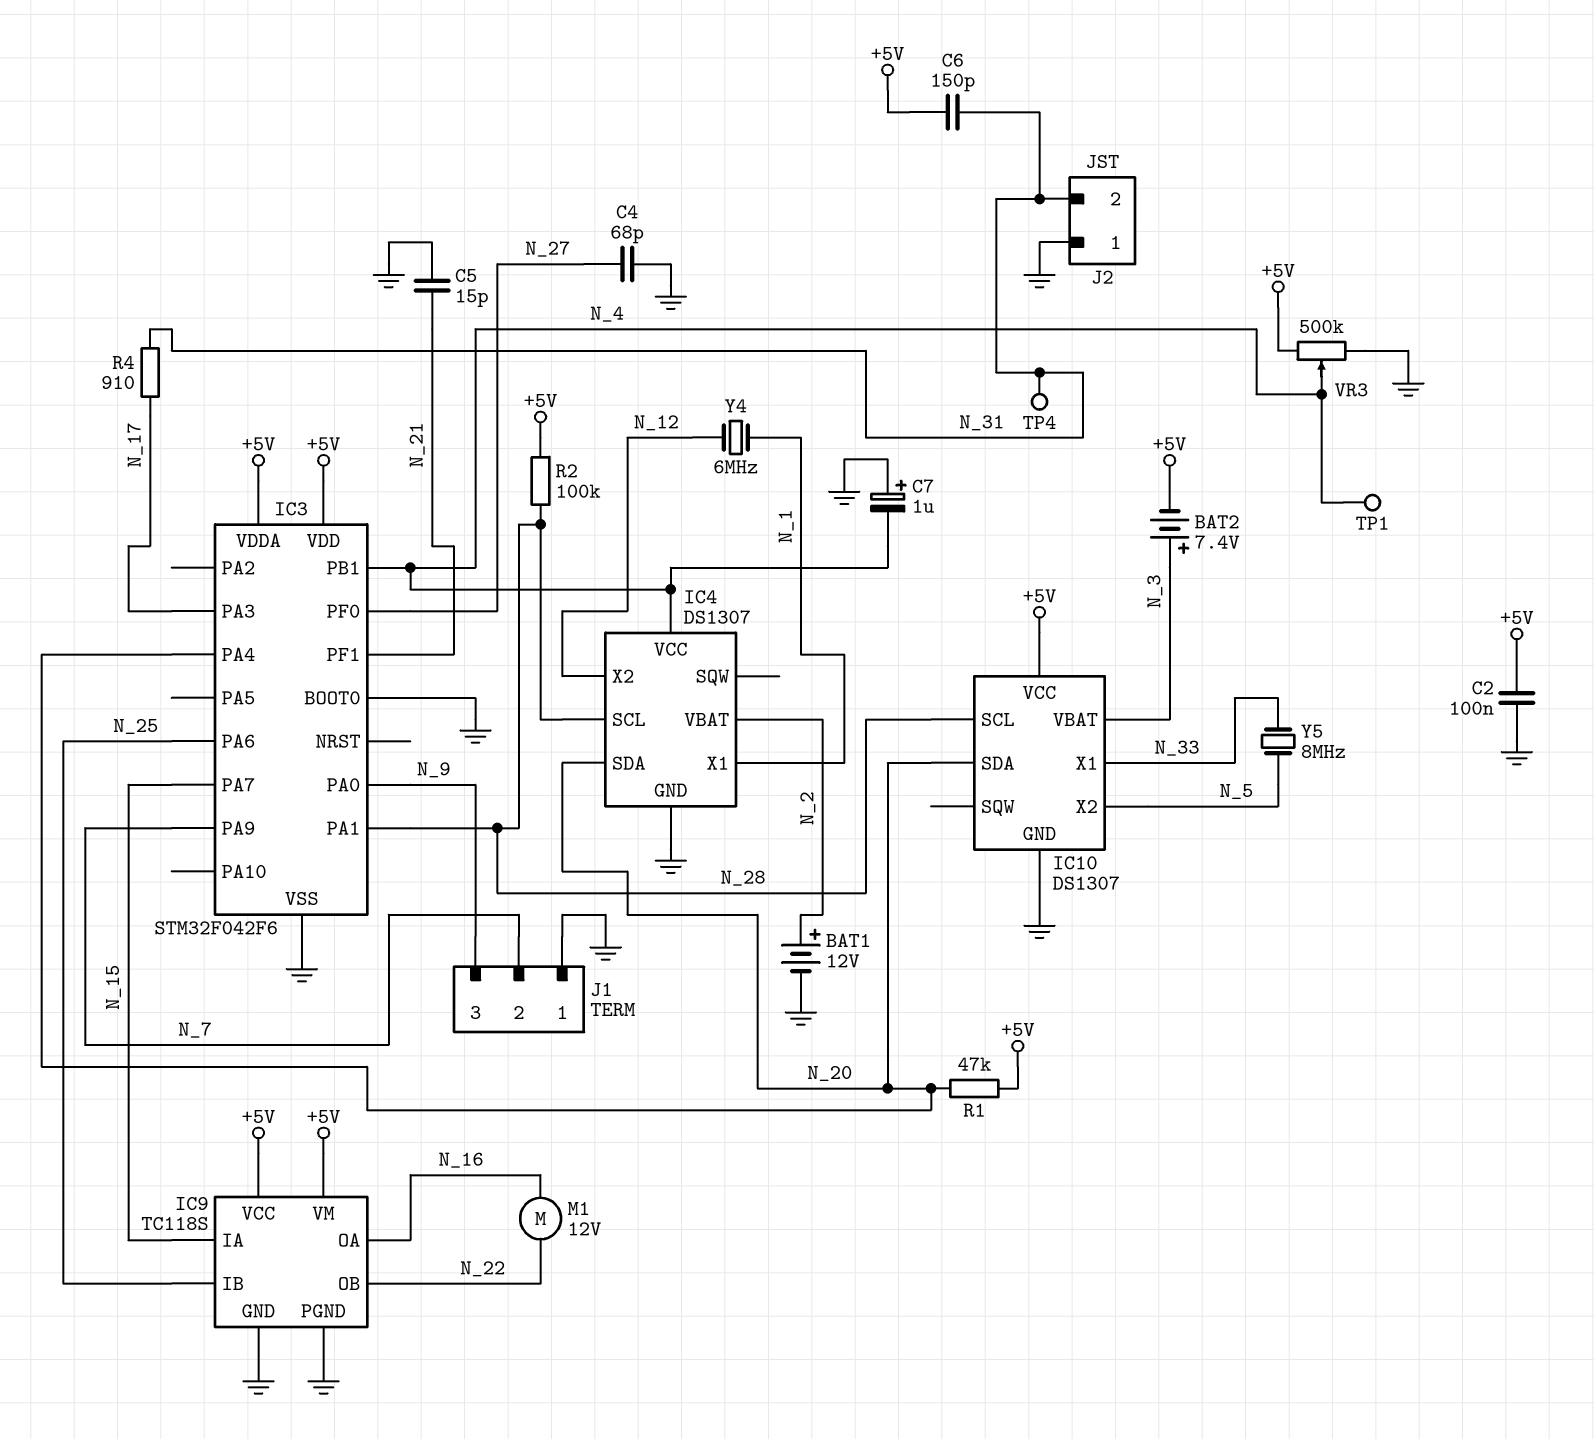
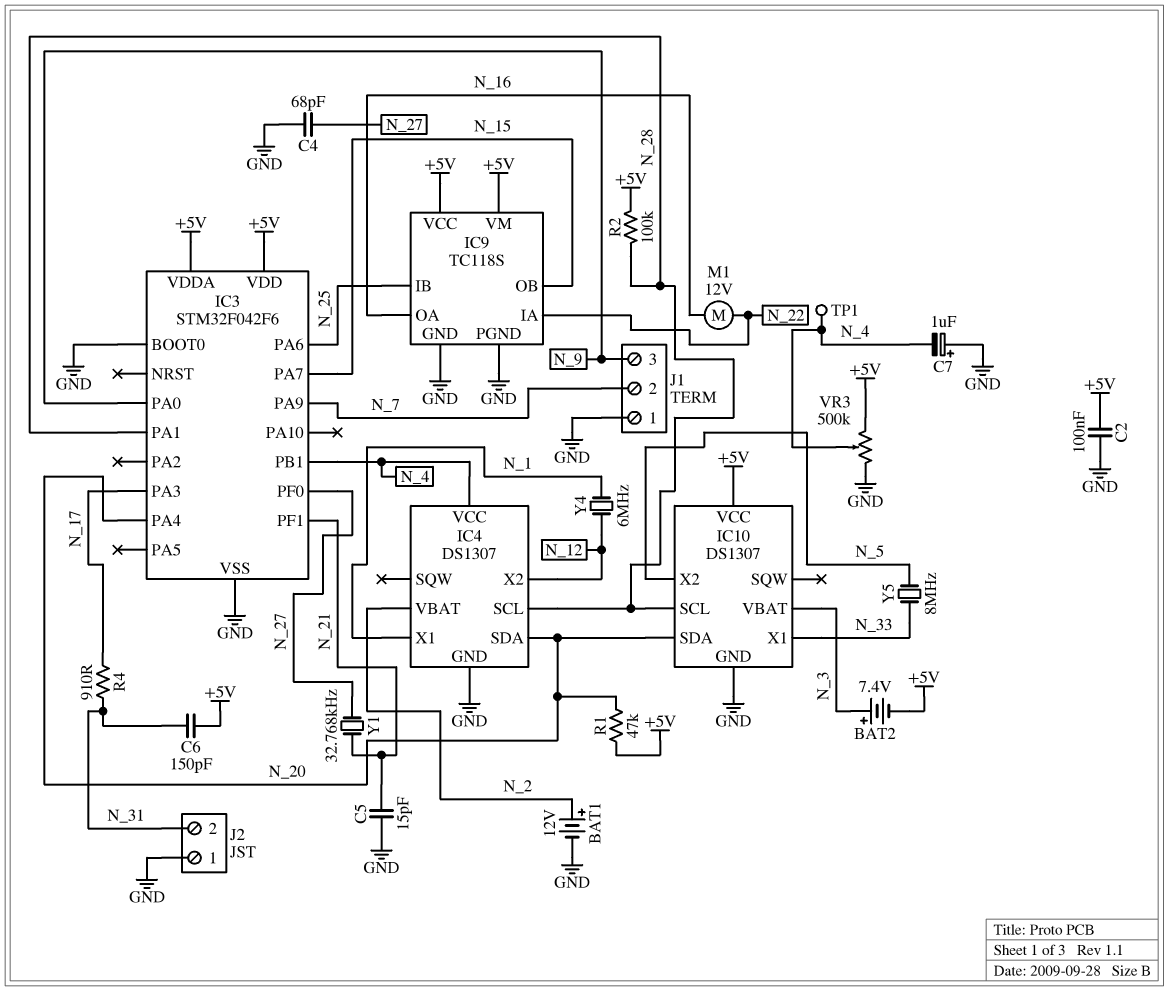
IC9 pin IA: N_15 -> N_22
IC9 pin OB: N_22 -> N_15
TP4: test point (N_31) -> none
Y1: none -> 32.768kHz (N_21, N_27)

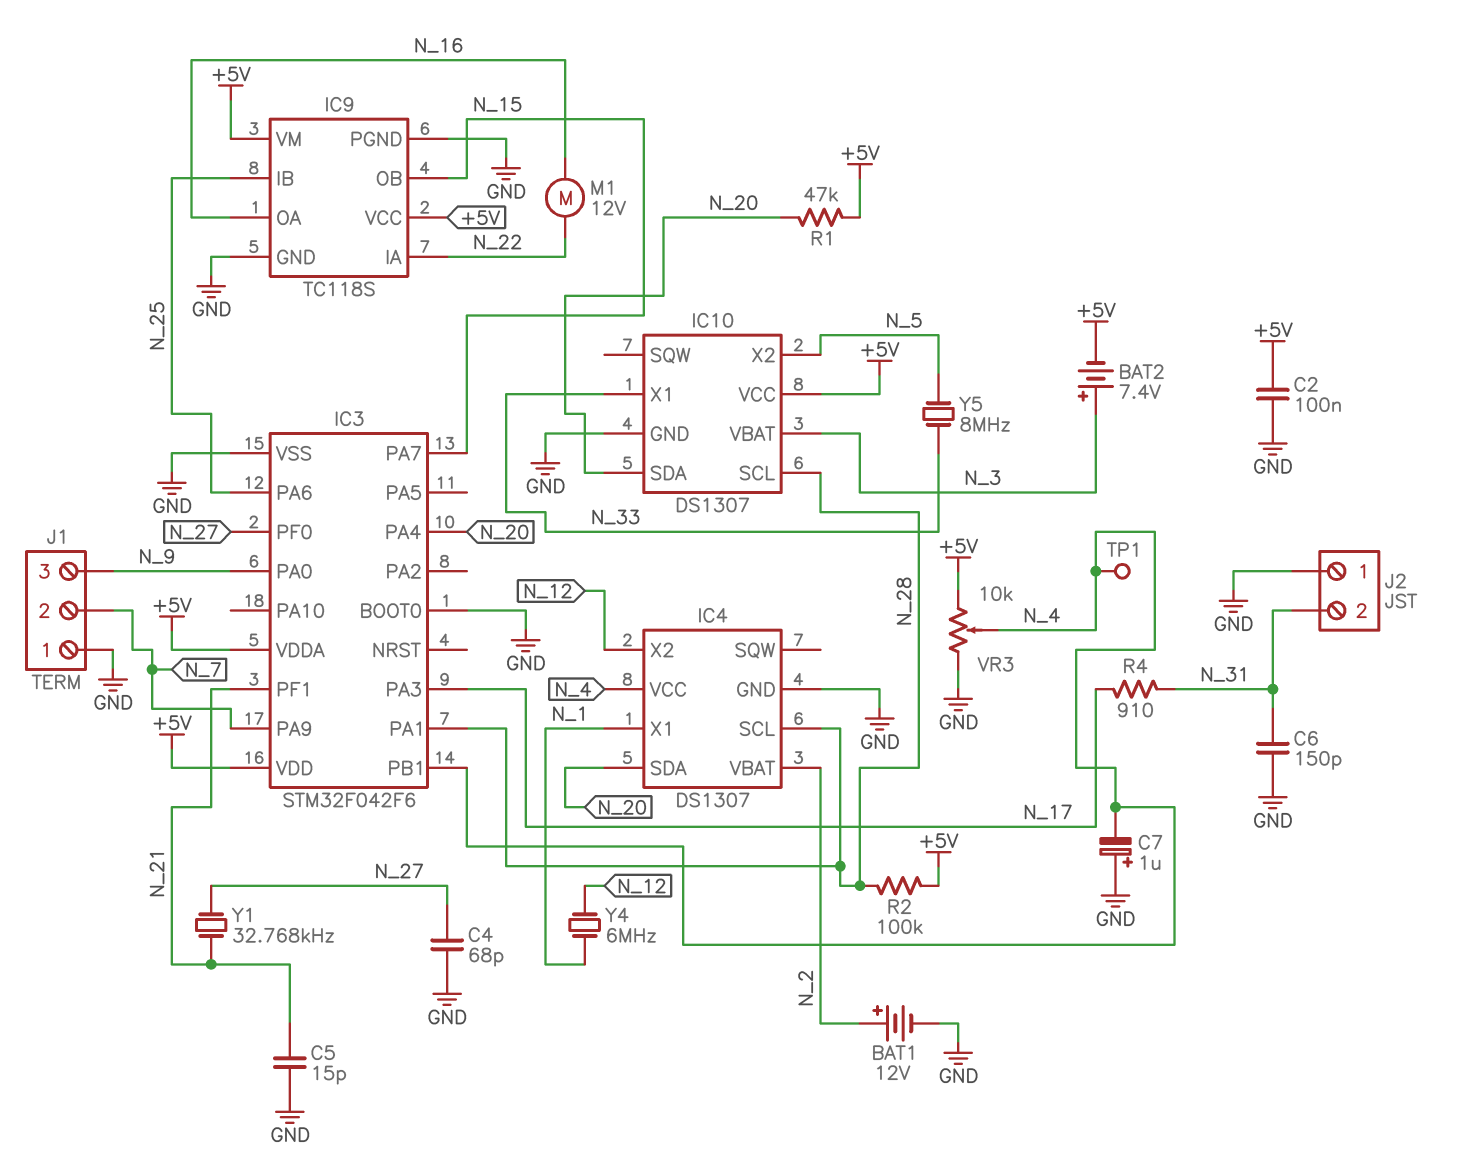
C6: 150pF (+5V, N_31) -> 150pF (GND, N_31)
VR3: 500k (+5V, GND, wiper N_4) -> 10k (+5V, GND, wiper N_4)

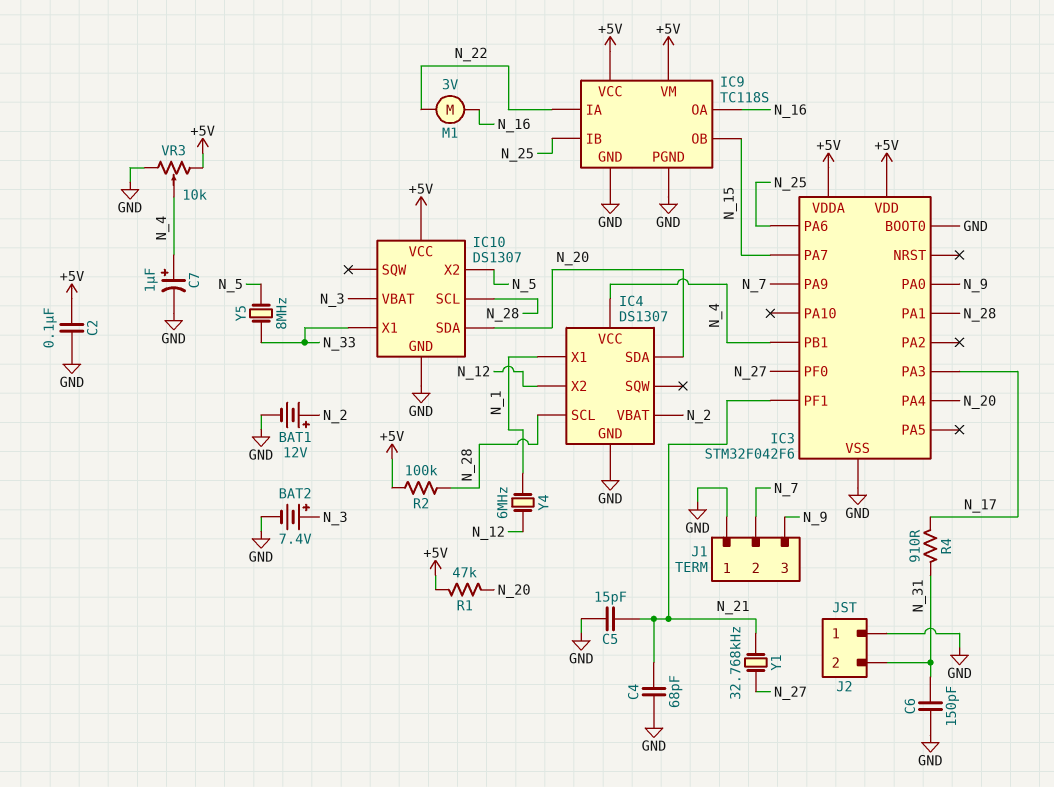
BAT2: 7.4V (plus N_3, minus +5V) -> 7.4V (plus N_3, minus GND)
C4: 68pF (GND, N_27) -> 68pF (GND, N_21)
C7: 1uF (plus GND, minus N_4) -> 1uF (plus N_4, minus GND)
M1: motor 12V (N_16, N_22) -> motor 3V (N_16, N_22)
TP1: test point (N_4) -> none

